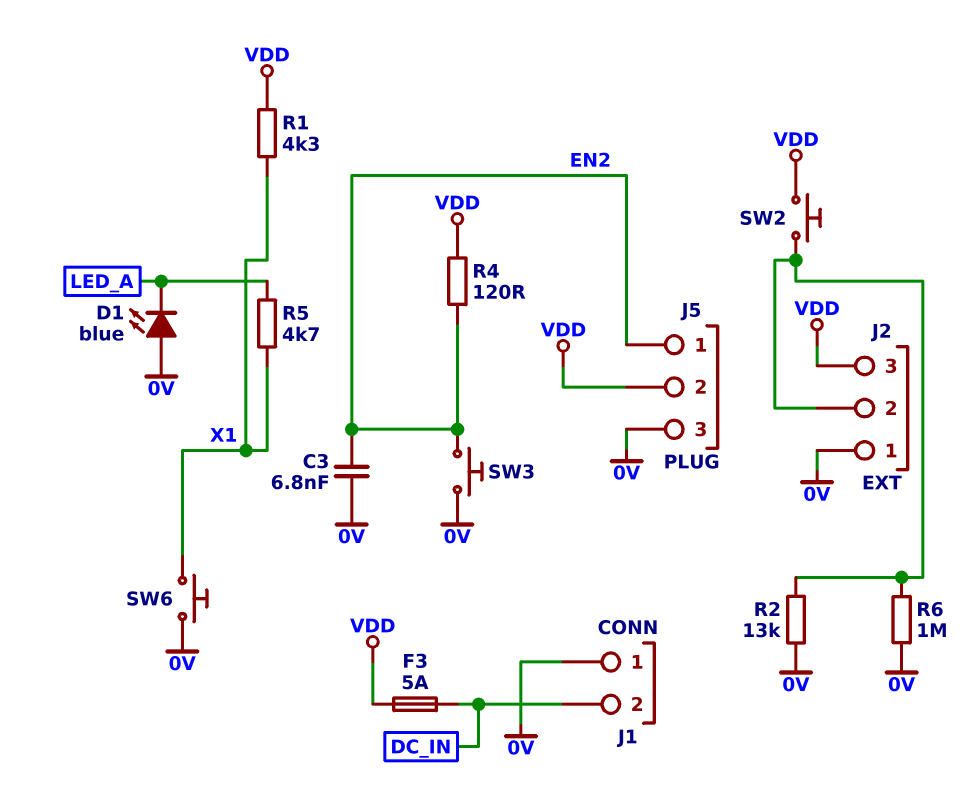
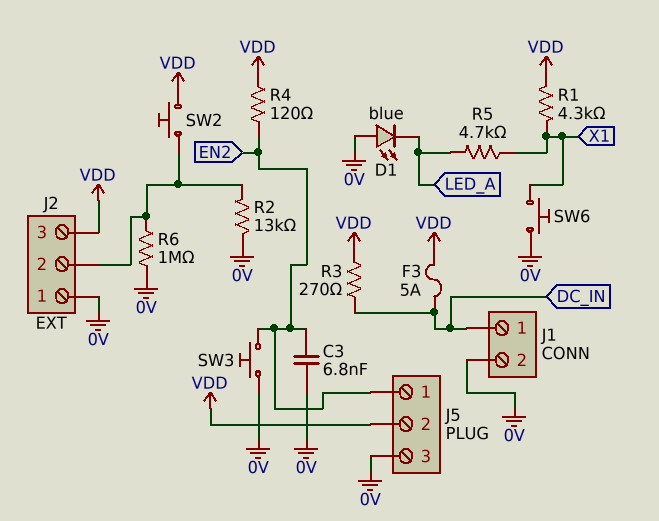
J1 pin 1: 0V -> DC_IN
J1 pin 2: DC_IN -> 0V
R3: none -> 270 (DC_IN, VDD)

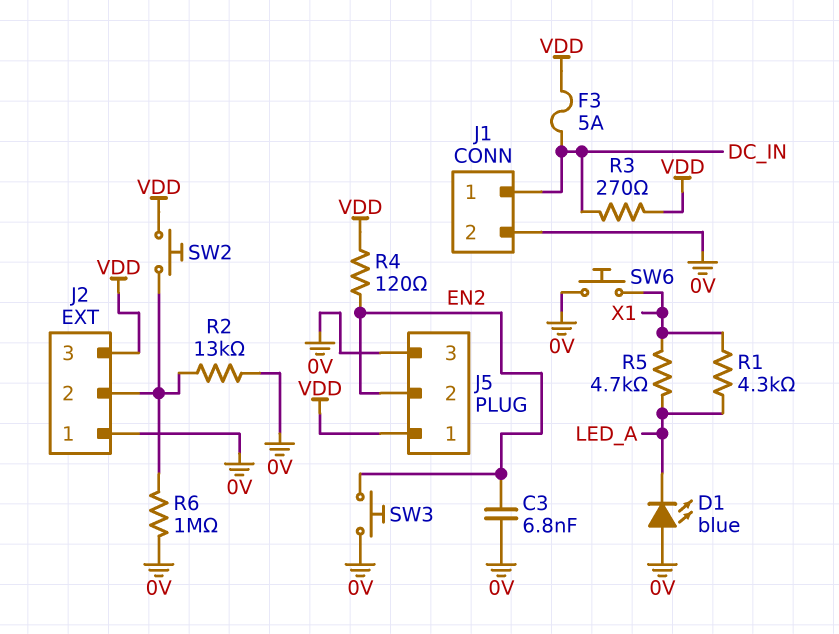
J5 pin 1: EN2 -> VDD
J5 pin 2: VDD -> EN2
R1: 4.3k (VDD, X1) -> 4.3k (LED_A, X1)

